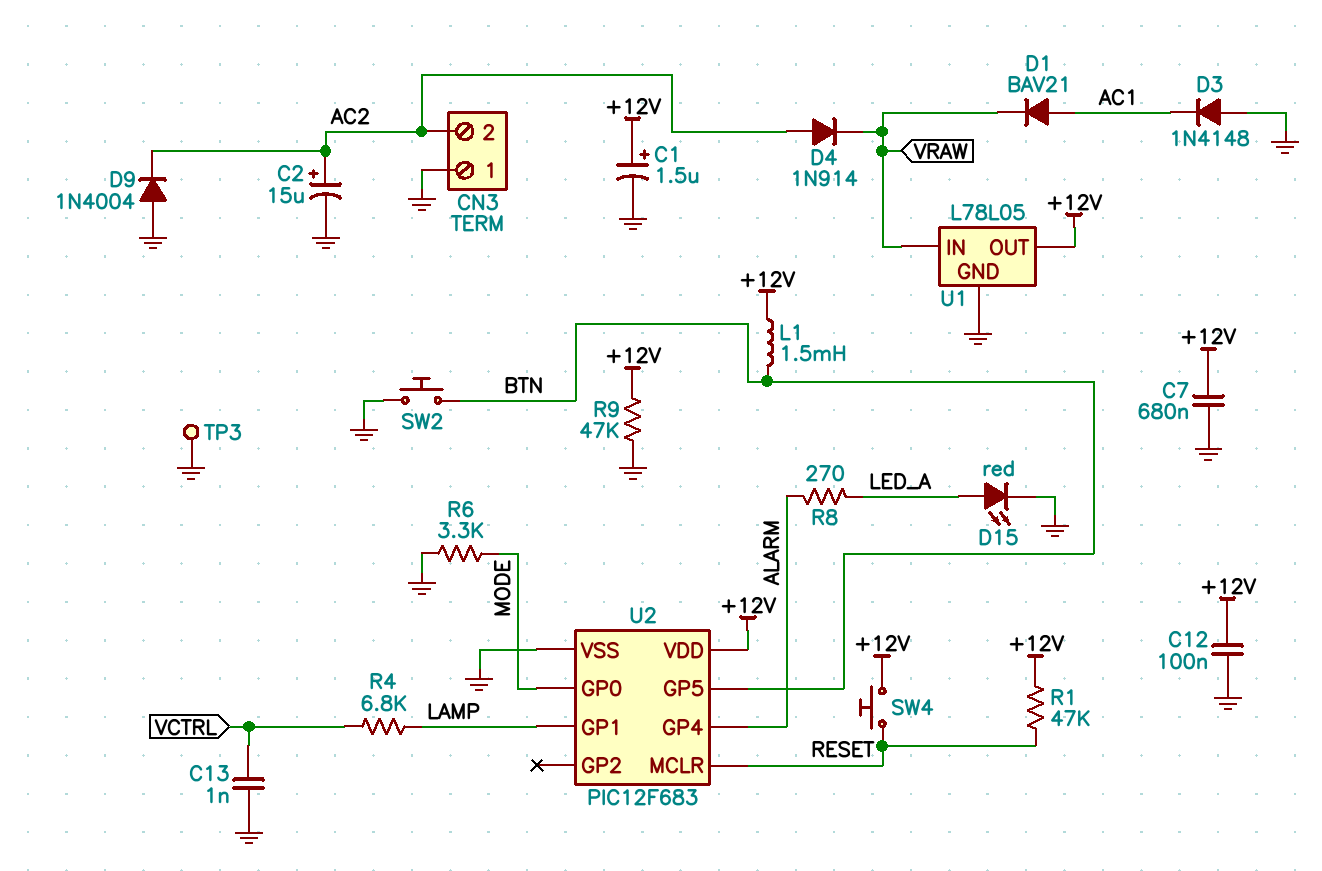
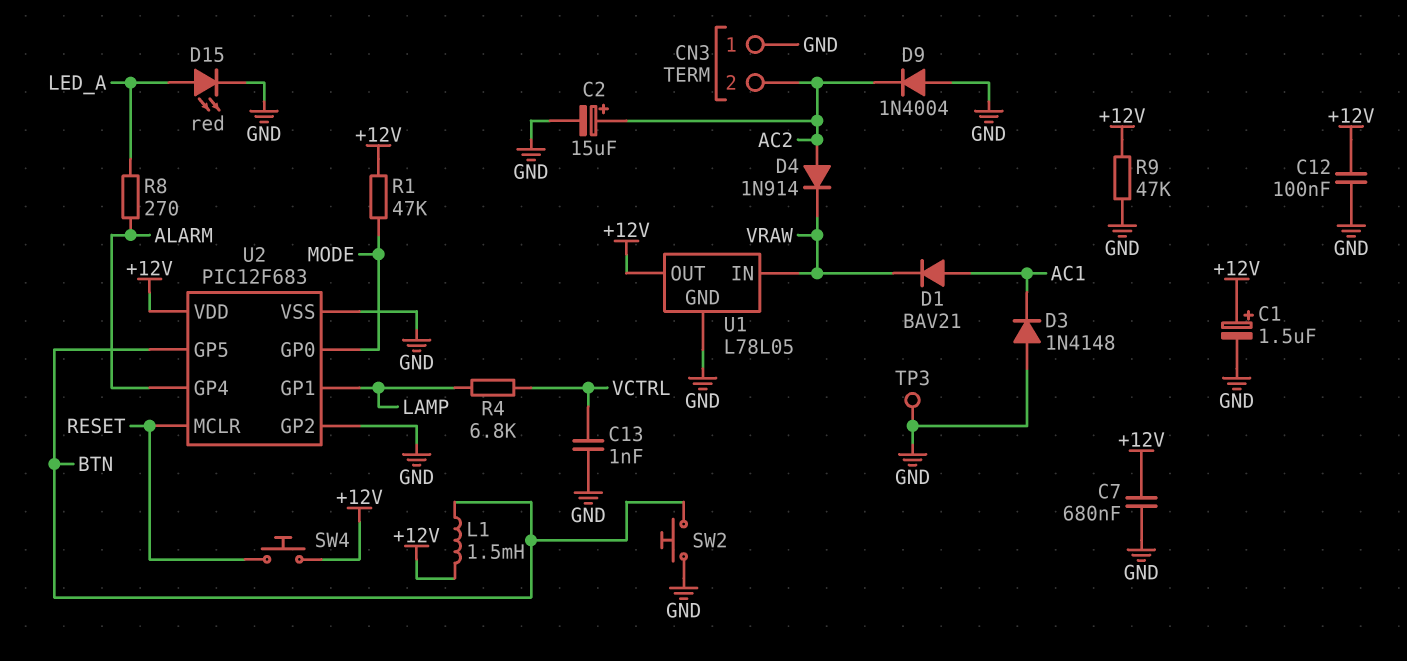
R1: 47k (+12V, RESET) -> 47k (+12V, MODE)
R6: 3.3k (GND, MODE) -> none
U2 pin GP2: none -> GND

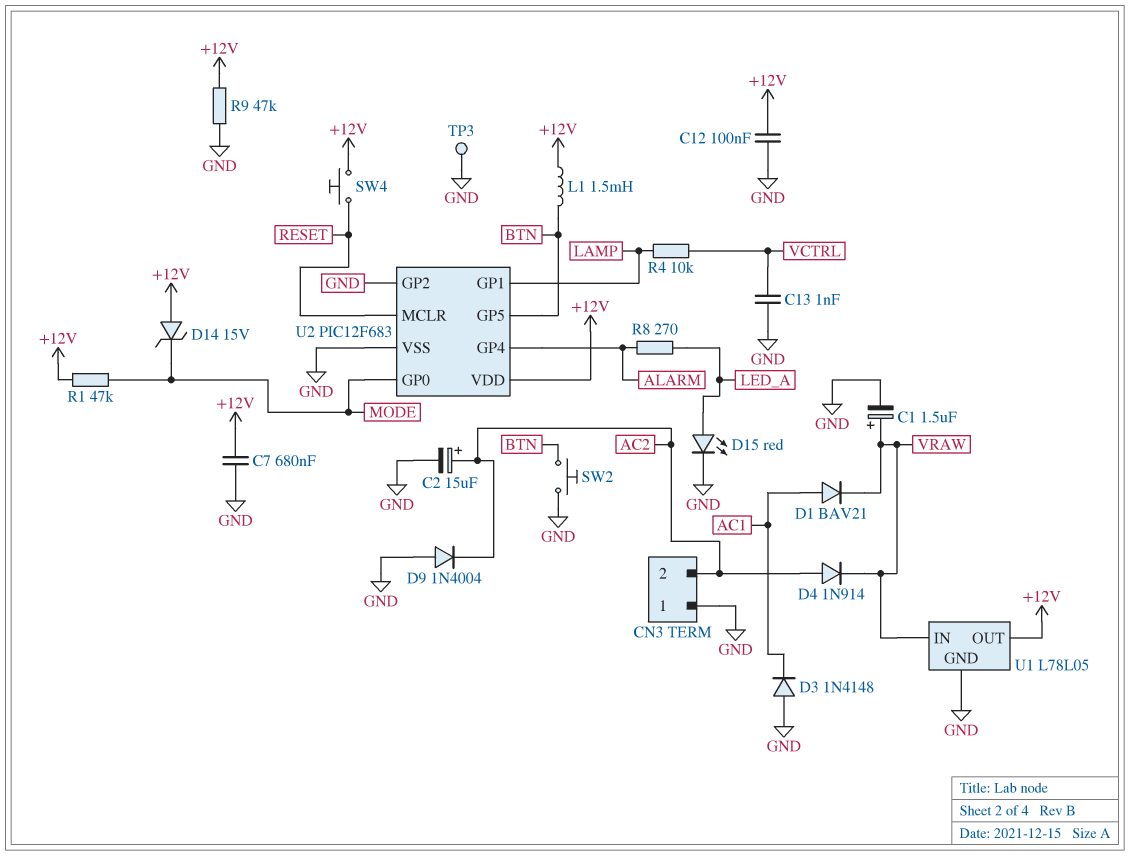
C1: 1.5uF (plus +12V, minus GND) -> 1.5uF (plus VRAW, minus GND)
D14: none -> zener 15V (A +12V, K MODE)
R4: 6.8k (LAMP, VCTRL) -> 10k (LAMP, VCTRL)

